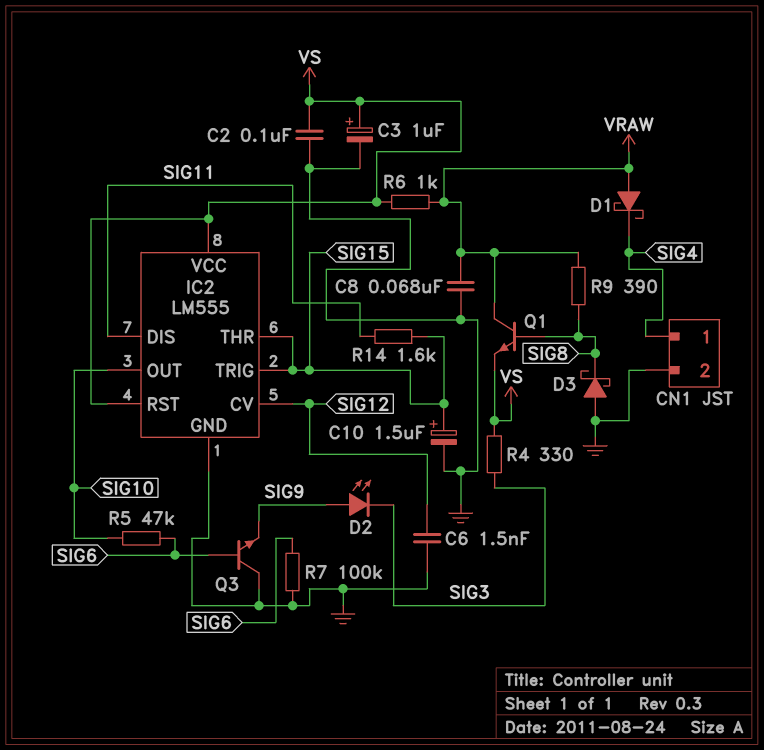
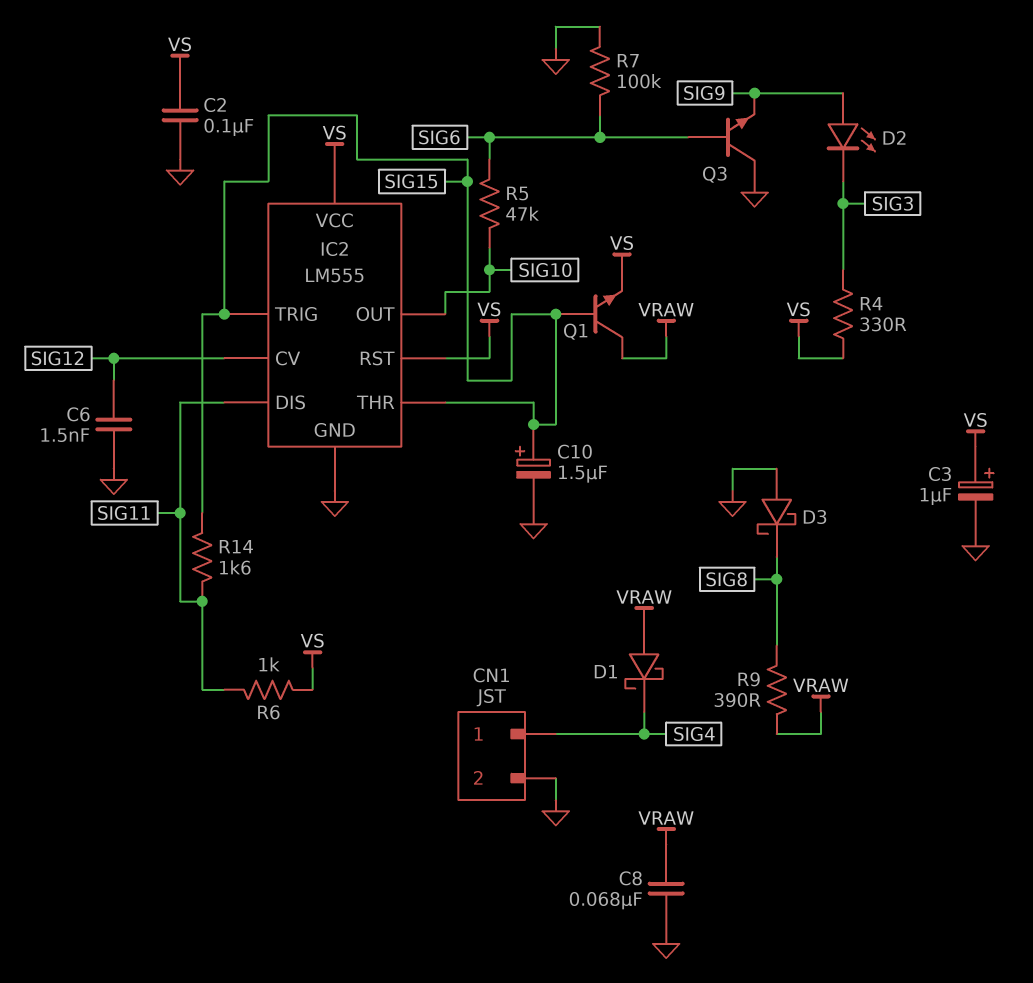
Q1: NPN (B SIG8, C VRAW, E VS) -> NPN (B SIG15, C VRAW, E VS)
R6: 1k (VRAW, VS) -> 1k (SIG11, VS)

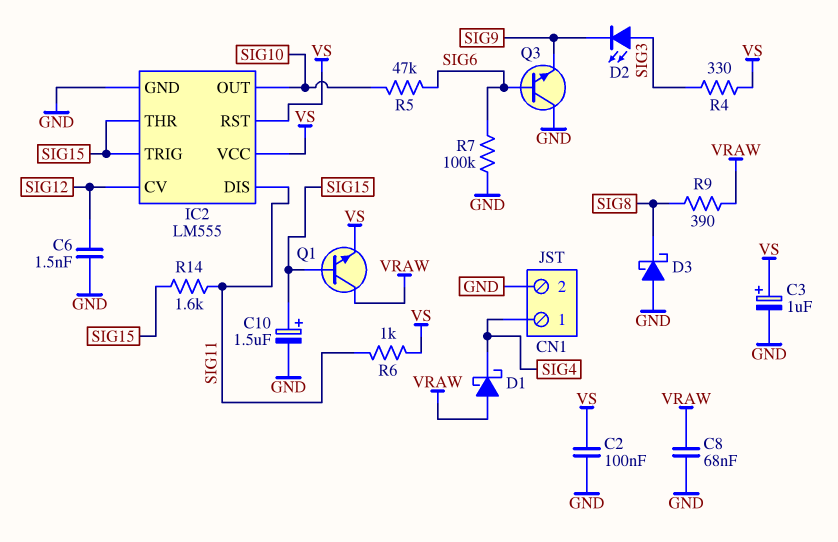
D2: LED (A SIG9, K SIG3) -> LED (A SIG3, K SIG9)

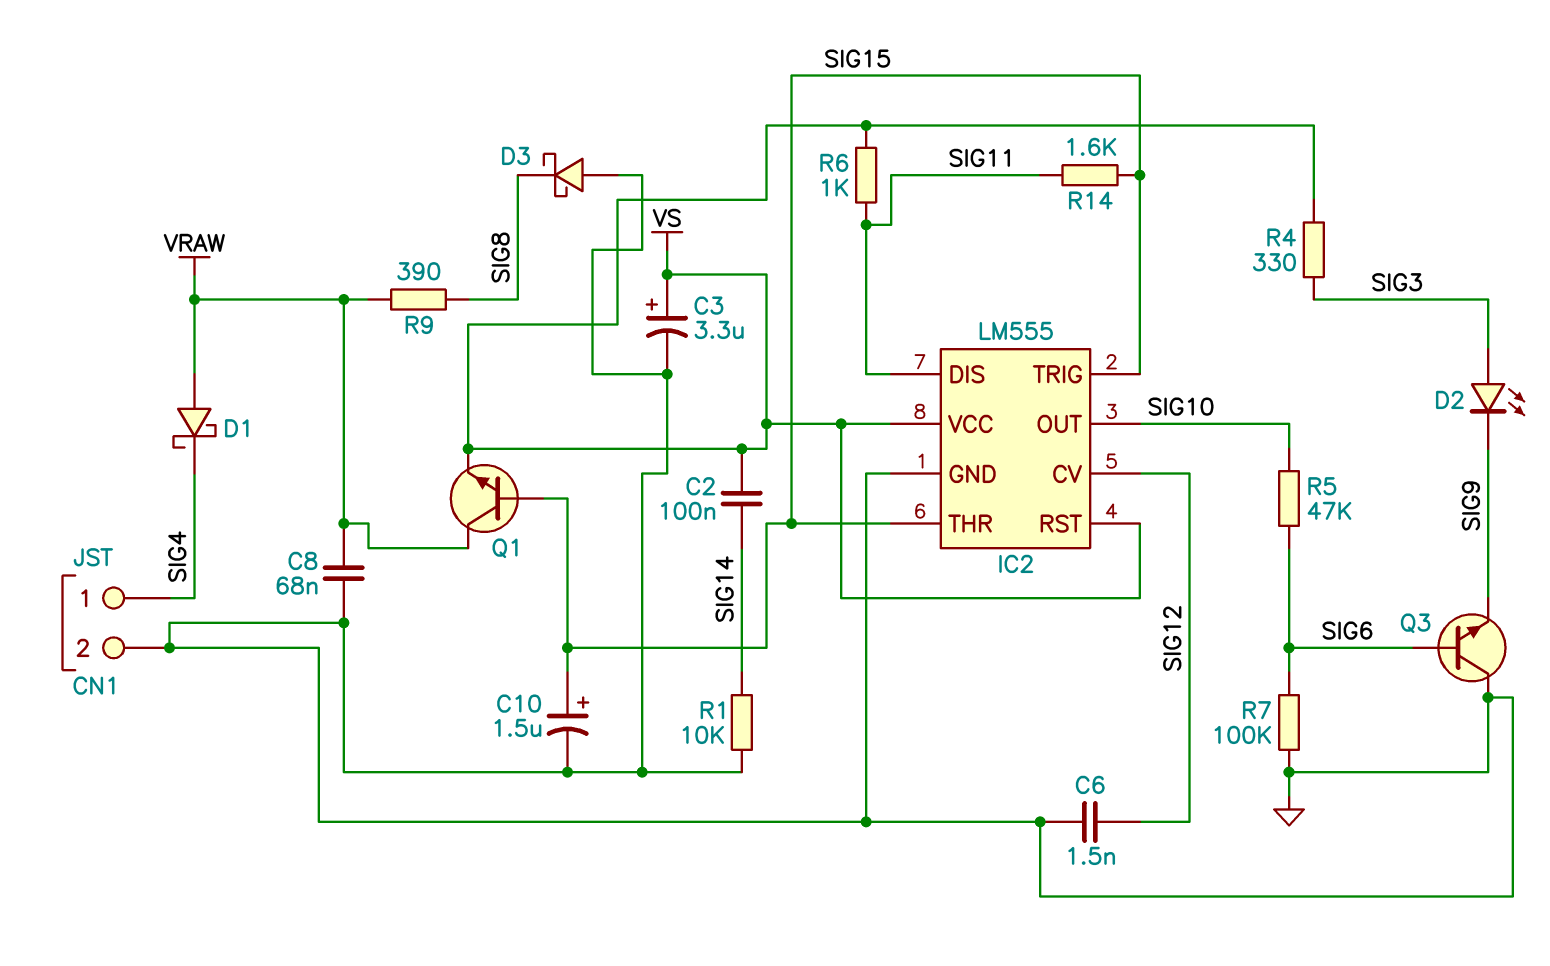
C2: 100nF (GND, VS) -> 100nF (SIG14, VS)
C3: 1uF (plus VS, minus GND) -> 3.3uF (plus VS, minus GND)
R1: none -> 10k (GND, SIG14)

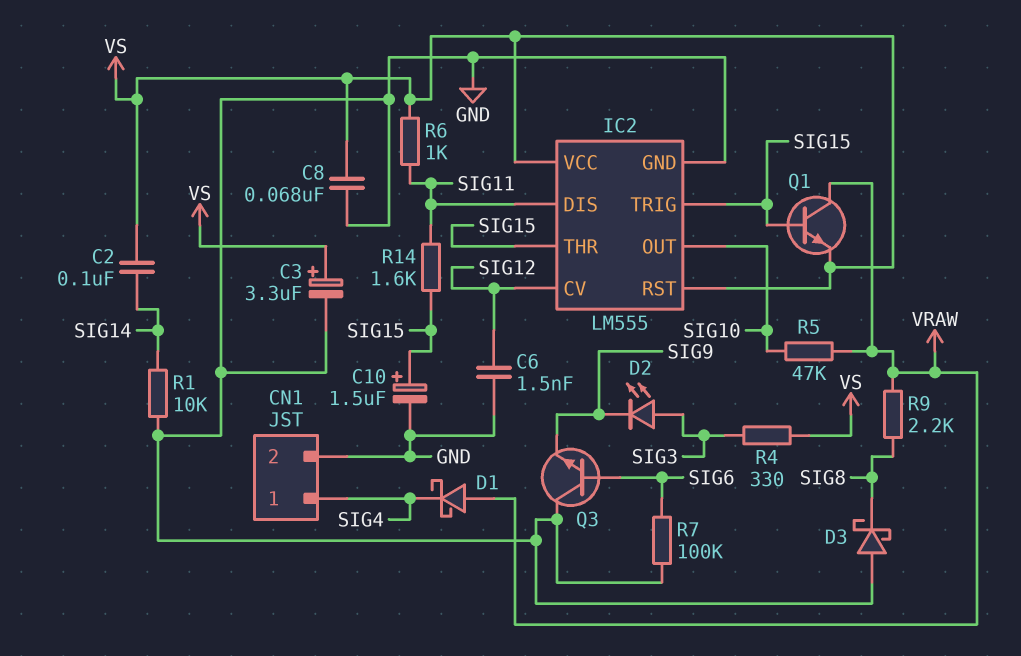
C8: 68nF (GND, VRAW) -> 68nF (GND, VS)
R5: 47k (SIG6, SIG10) -> 47k (SIG10, VRAW)
R9: 390 (SIG8, VRAW) -> 2.2k (SIG8, VRAW)

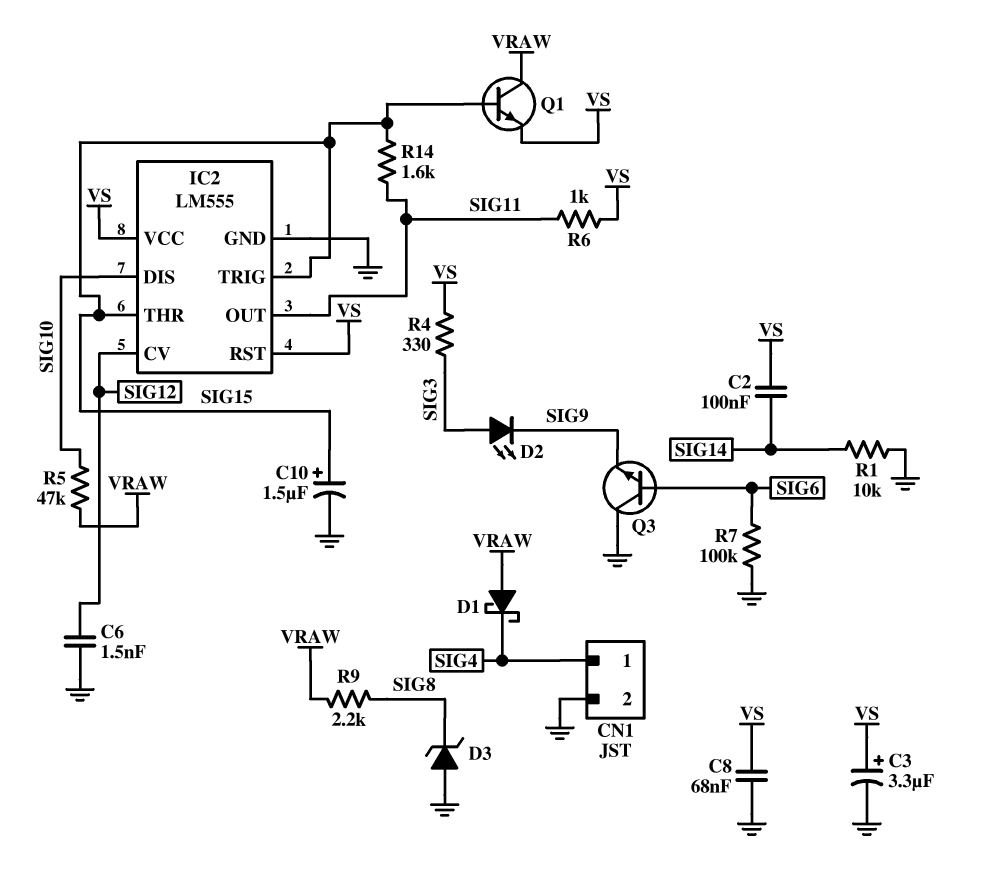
D3: schottky (A GND, K SIG8) -> zener (A GND, K SIG8)
IC2 pin DIS: SIG11 -> SIG10
IC2 pin OUT: SIG10 -> SIG11

